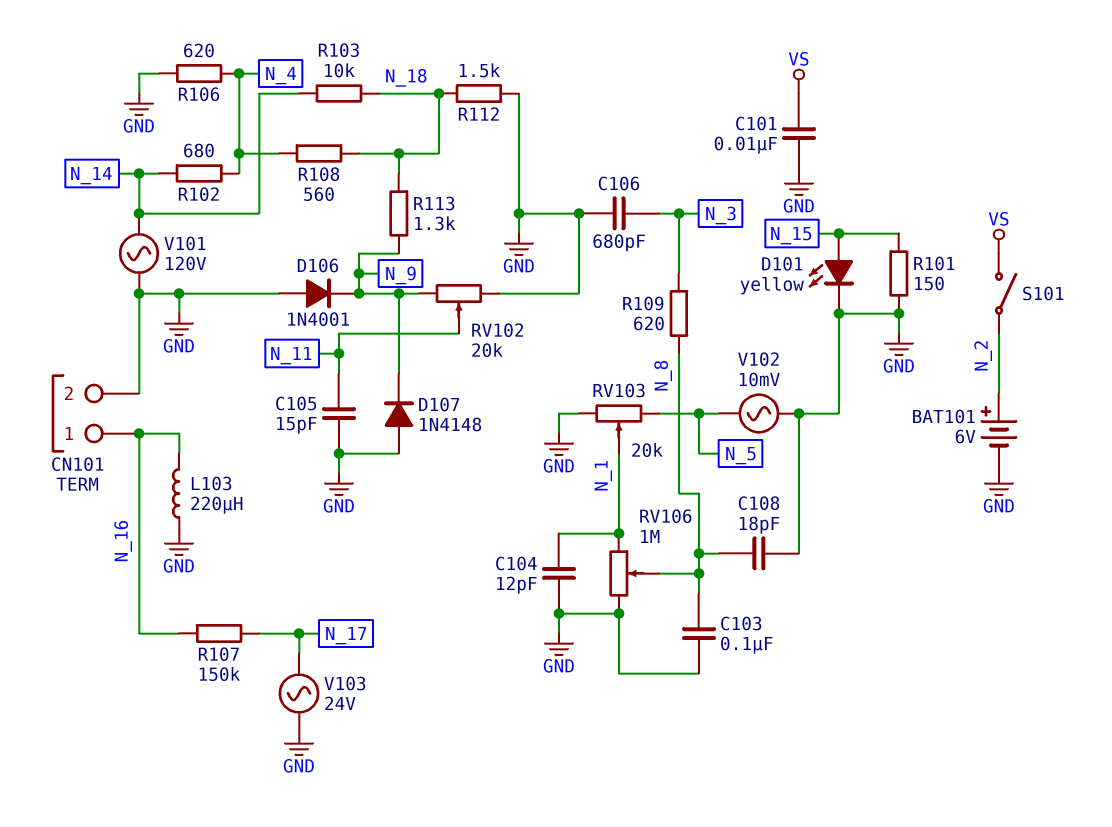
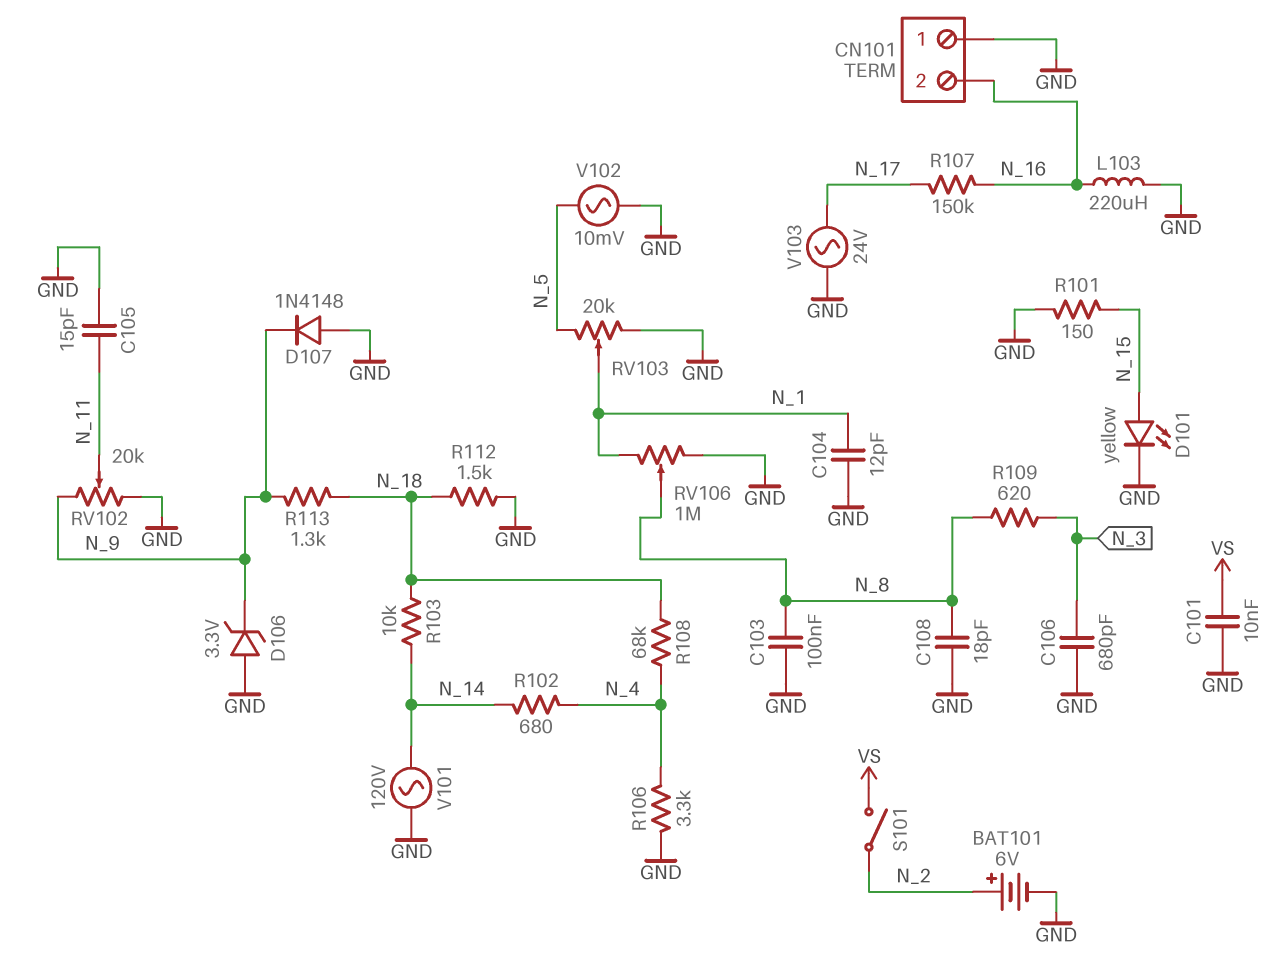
CN101 pin 1: N_16 -> GND
CN101 pin 2: GND -> N_16
D106: diode 1N4001 (A GND, K N_9) -> zener 3.3V (A GND, K N_9)
R106: 620 (GND, N_4) -> 3.3k (GND, N_4)
R108: 560 (N_4, N_18) -> 68k (N_4, N_18)

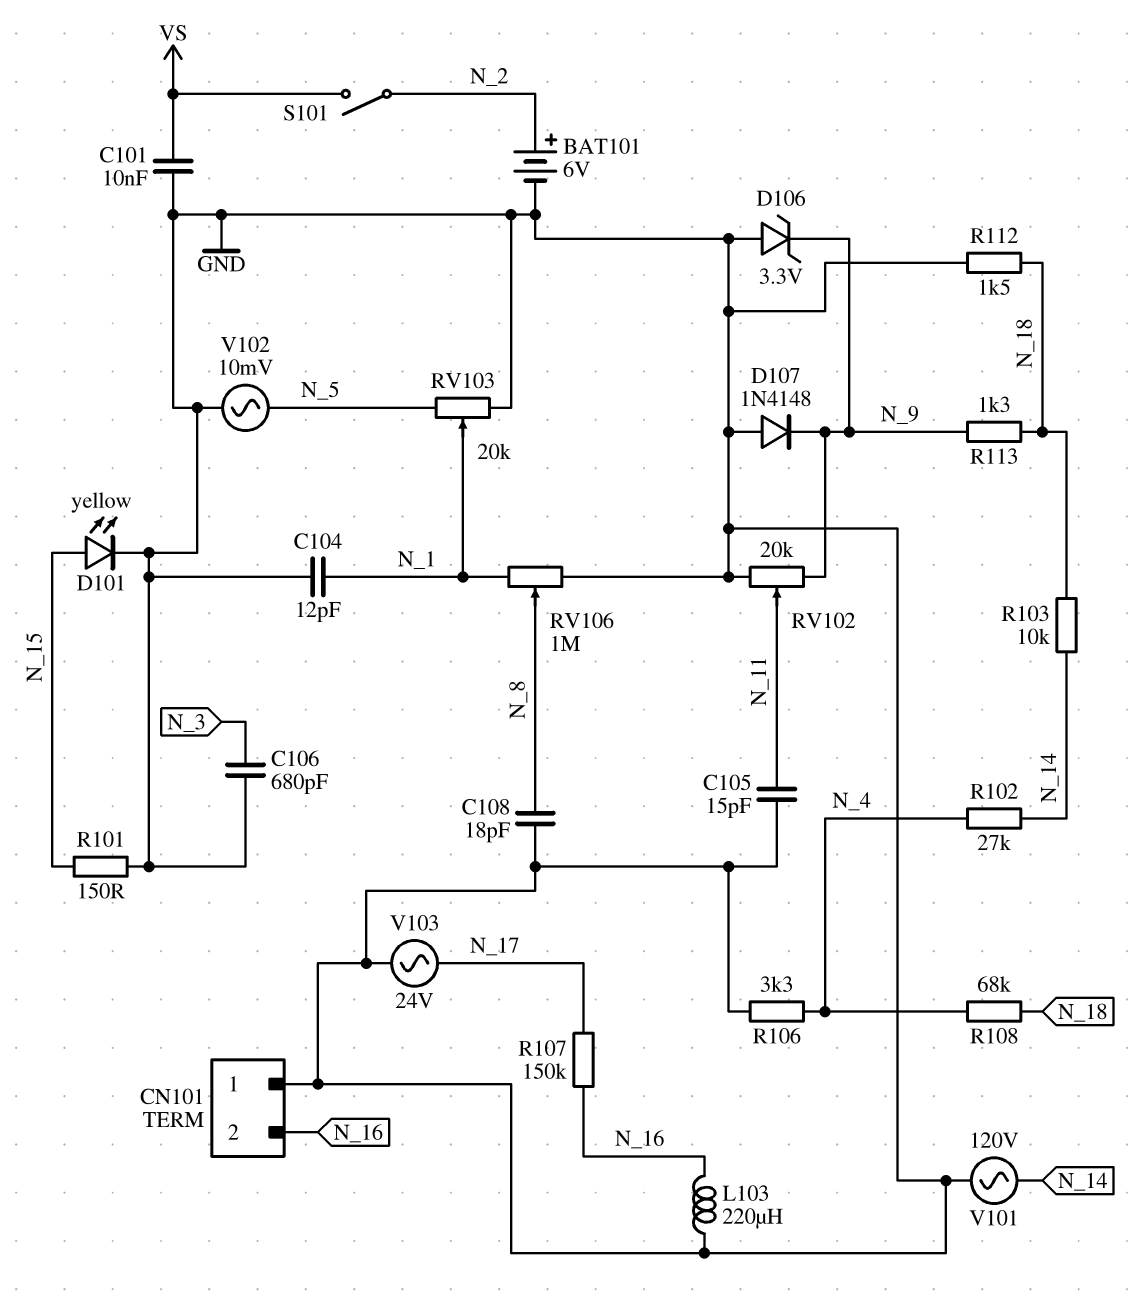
C103: 100nF (GND, N_8) -> none
R102: 680 (N_4, N_14) -> 27k (N_4, N_14)
R109: 620 (N_3, N_8) -> none

